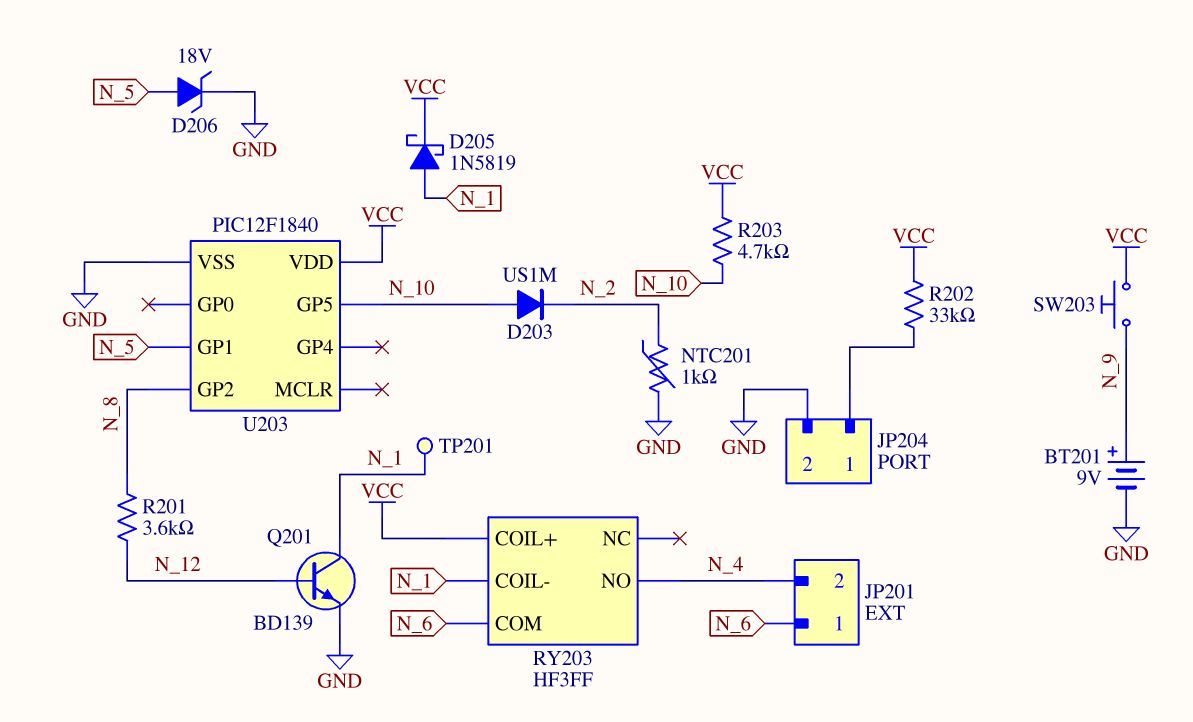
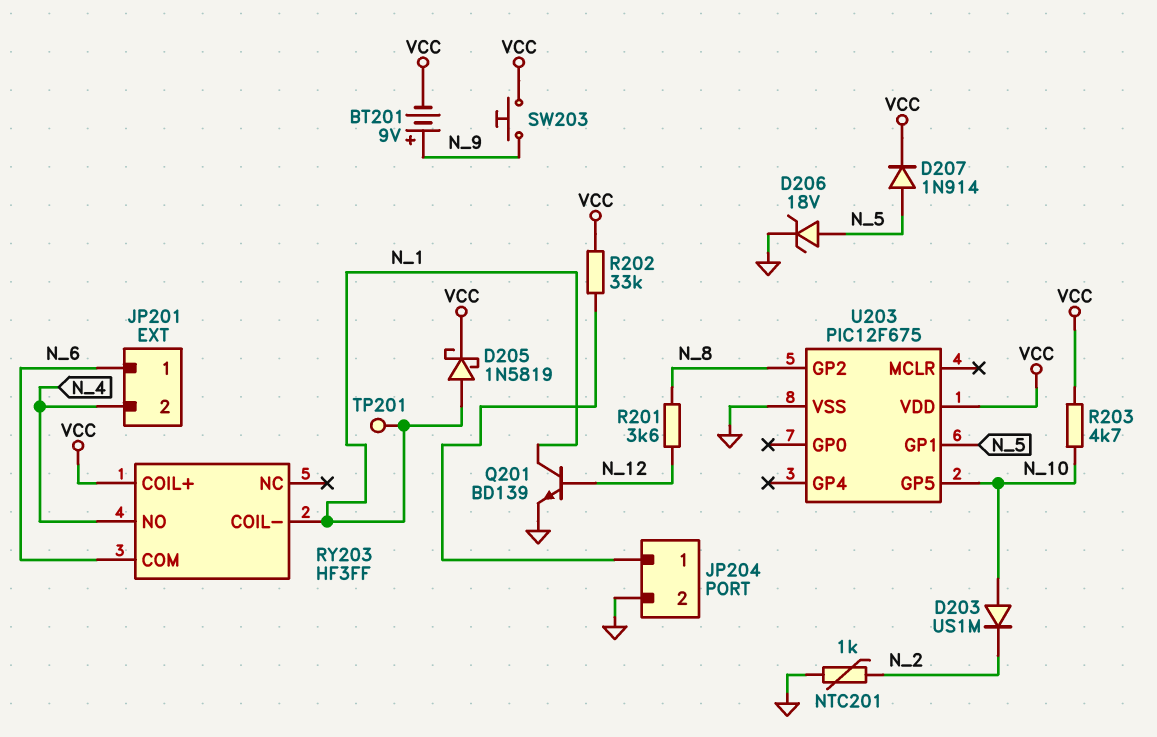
BT201: 9V (plus N_9, minus GND) -> 9V (plus N_9, minus VCC)
D207: none -> diode 1N914 (A N_5, K VCC)
U203: PIC12F1840 -> PIC12F675

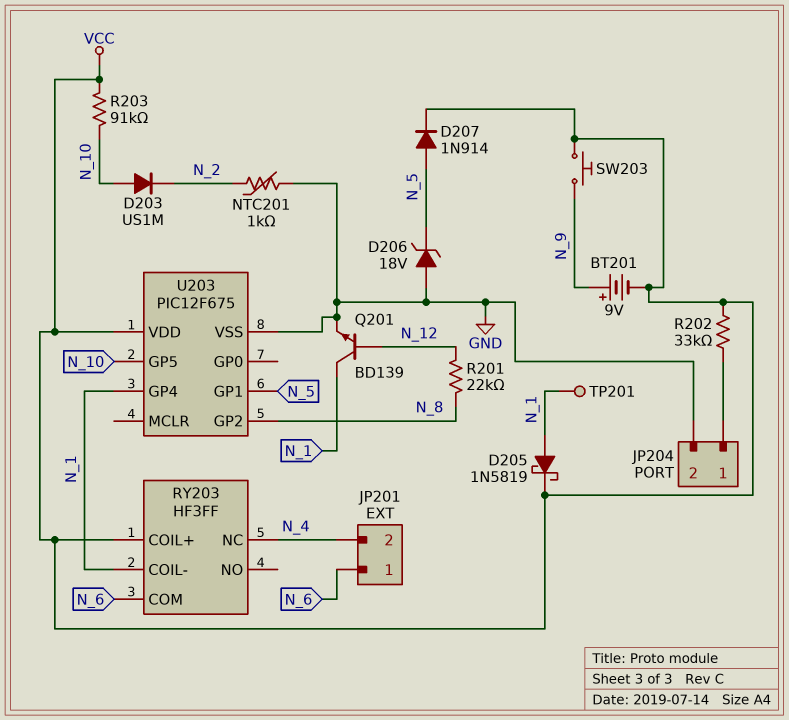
D206: zener 18V (A N_5, K GND) -> zener 18V (A GND, K N_5)
R201: 3.6k (N_8, N_12) -> 22k (N_8, N_12)
R203: 4.7k (N_10, VCC) -> 91k (N_10, VCC)
RY203 pin NC: none -> N_4
RY203 pin NO: N_4 -> none
U203 pin GP4: none -> N_1

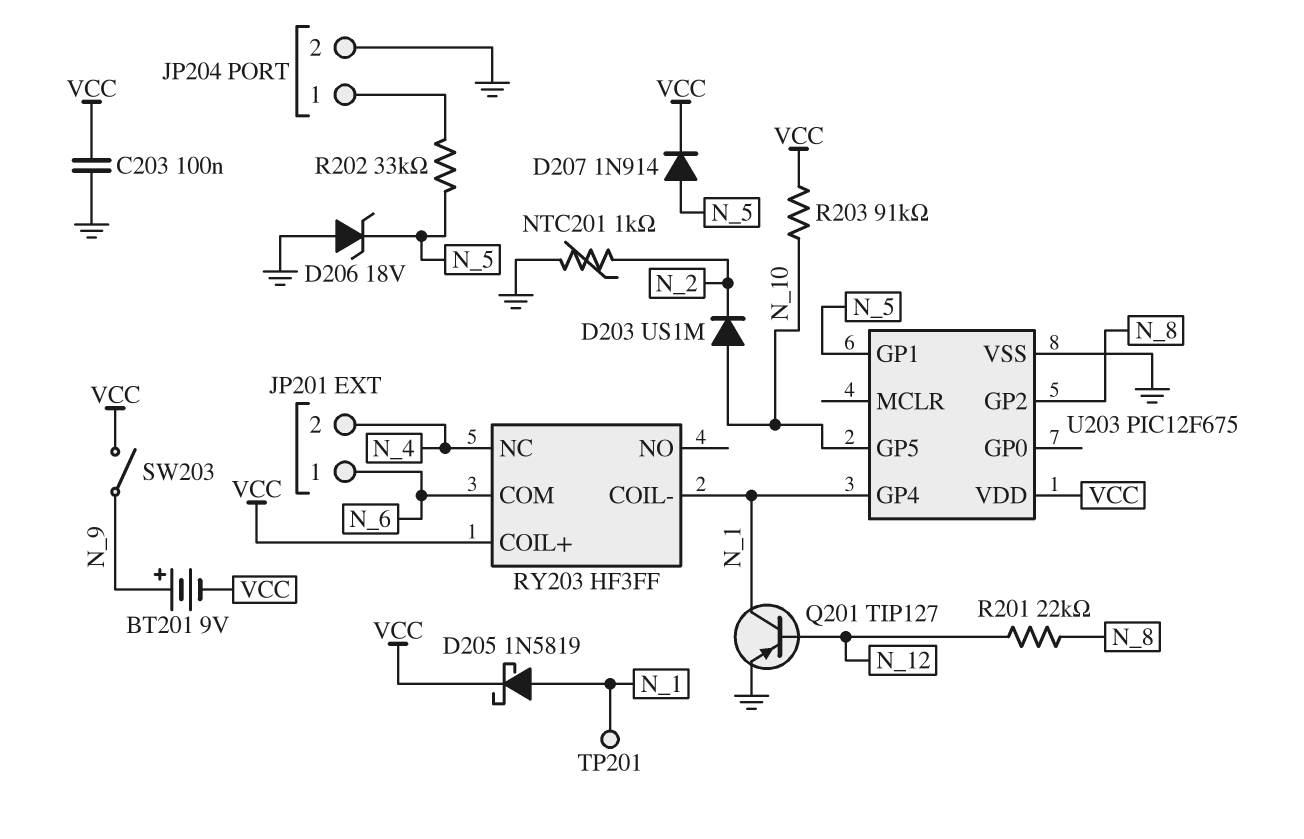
C203: none -> 100nF (GND, VCC)
Q201: NPN BD139 (B N_12, C N_1, E GND) -> PNP TIP127 (B N_12, C N_1, E GND)
R202: 33k (JP204/1, VCC) -> 33k (JP204/1, N_5)
SW203: button (N_9, VCC) -> switch (N_9, VCC)

